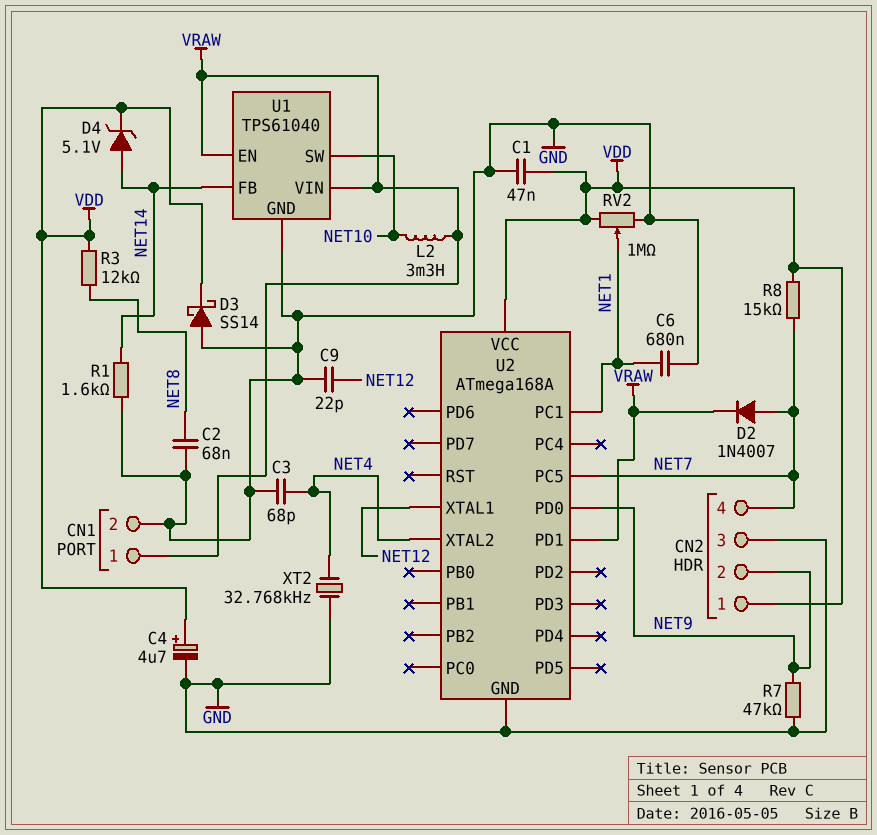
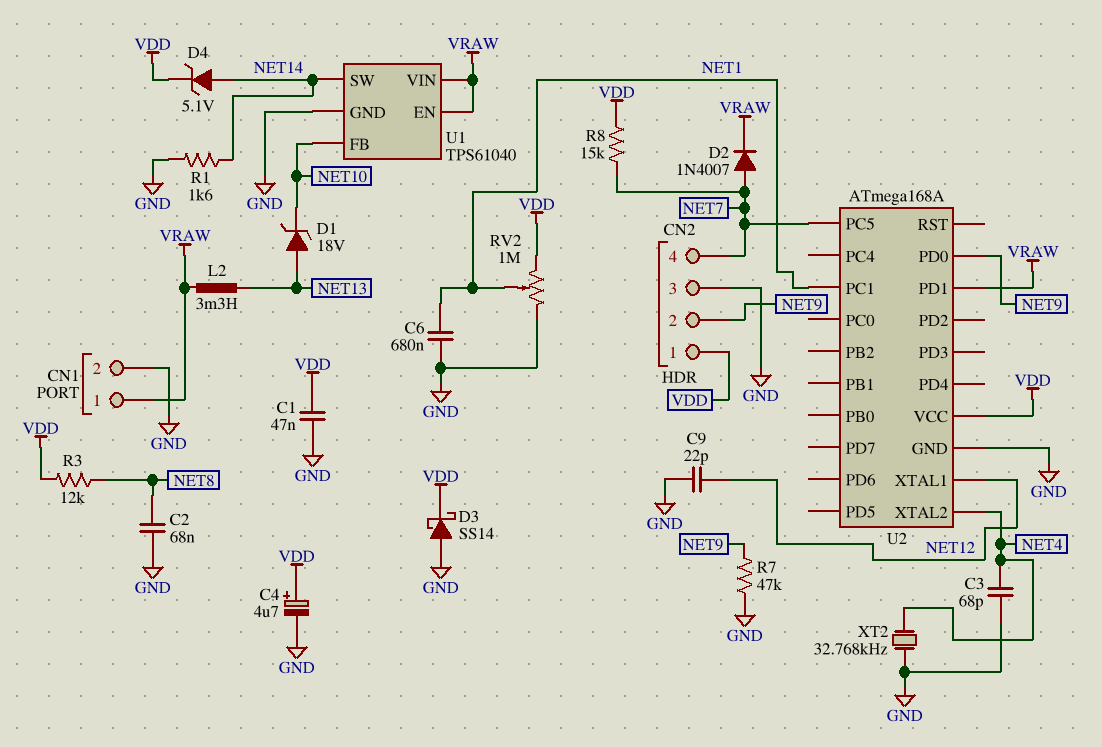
D1: none -> zener 18V (A NET13, K NET10)
L2: 3.3mH (NET10, VRAW) -> 3.3mH (NET13, VRAW)
U1 pin FB: NET14 -> NET10
U1 pin SW: NET10 -> NET14

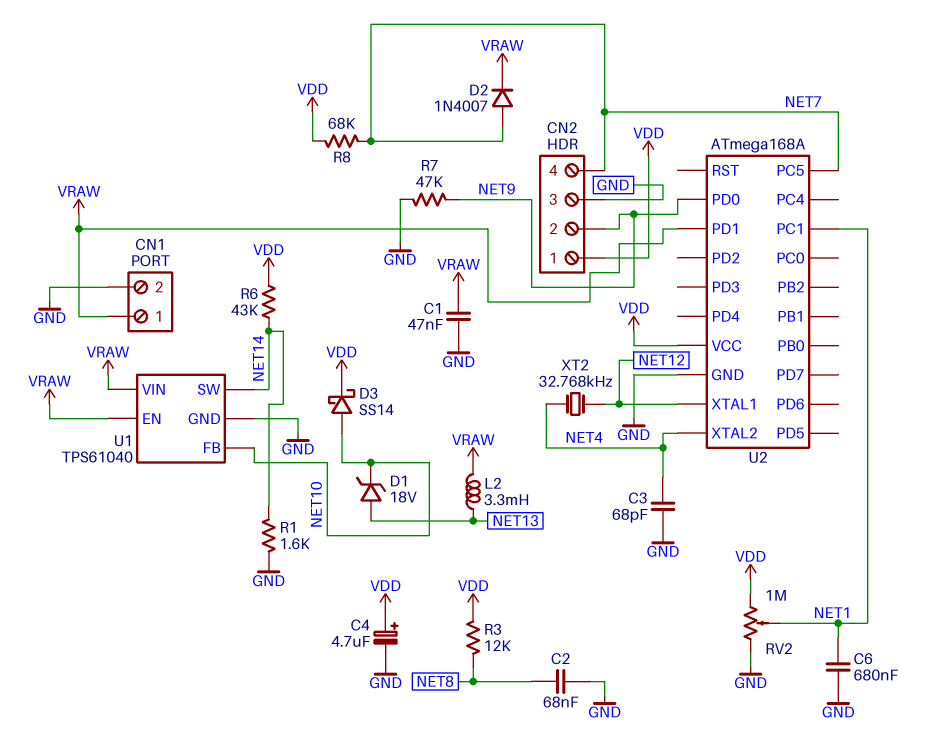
C1: 47nF (GND, VDD) -> 47nF (GND, VRAW)
C9: 22pF (GND, NET12) -> none
D3: schottky SS14 (A GND, K VDD) -> schottky SS14 (A NET10, K VDD)
D4: zener 5.1V (A NET14, K VDD) -> none
R6: none -> 43k (NET14, VDD)
R8: 15k (NET7, VDD) -> 68k (NET7, VDD)
XT2: 32.768kHz (GND, NET4) -> 32.768kHz (NET4, NET12)

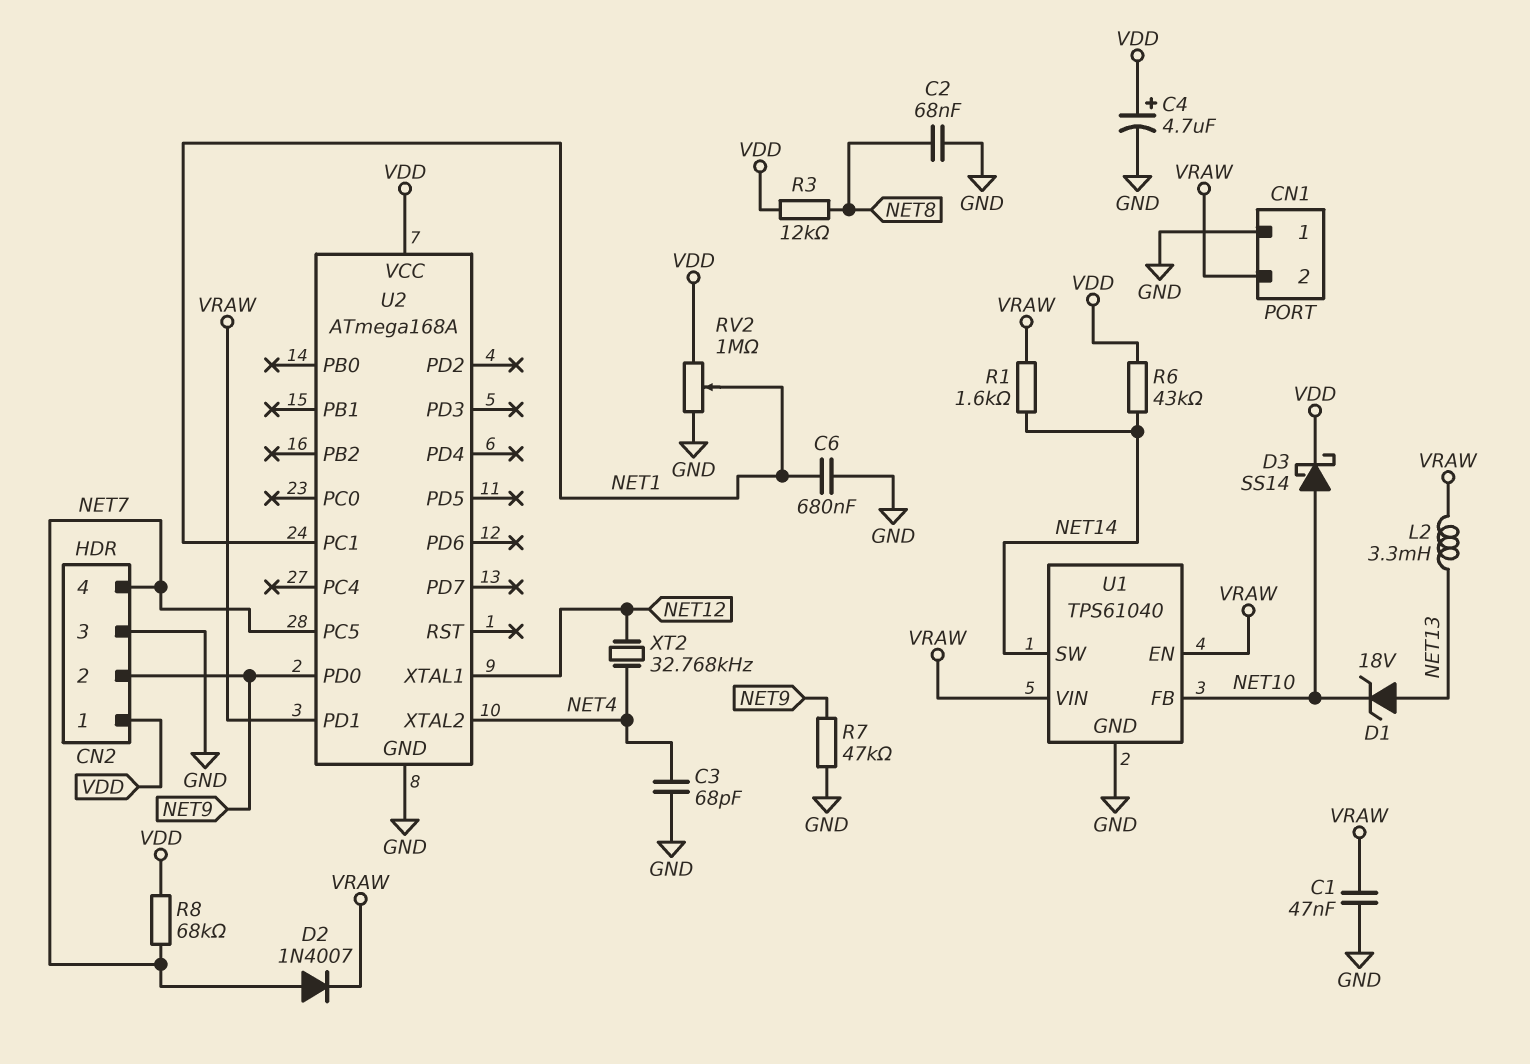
CN1 pin 1: VRAW -> GND
CN1 pin 2: GND -> VRAW
R1: 1.6k (GND, NET14) -> 1.6k (NET14, VRAW)

